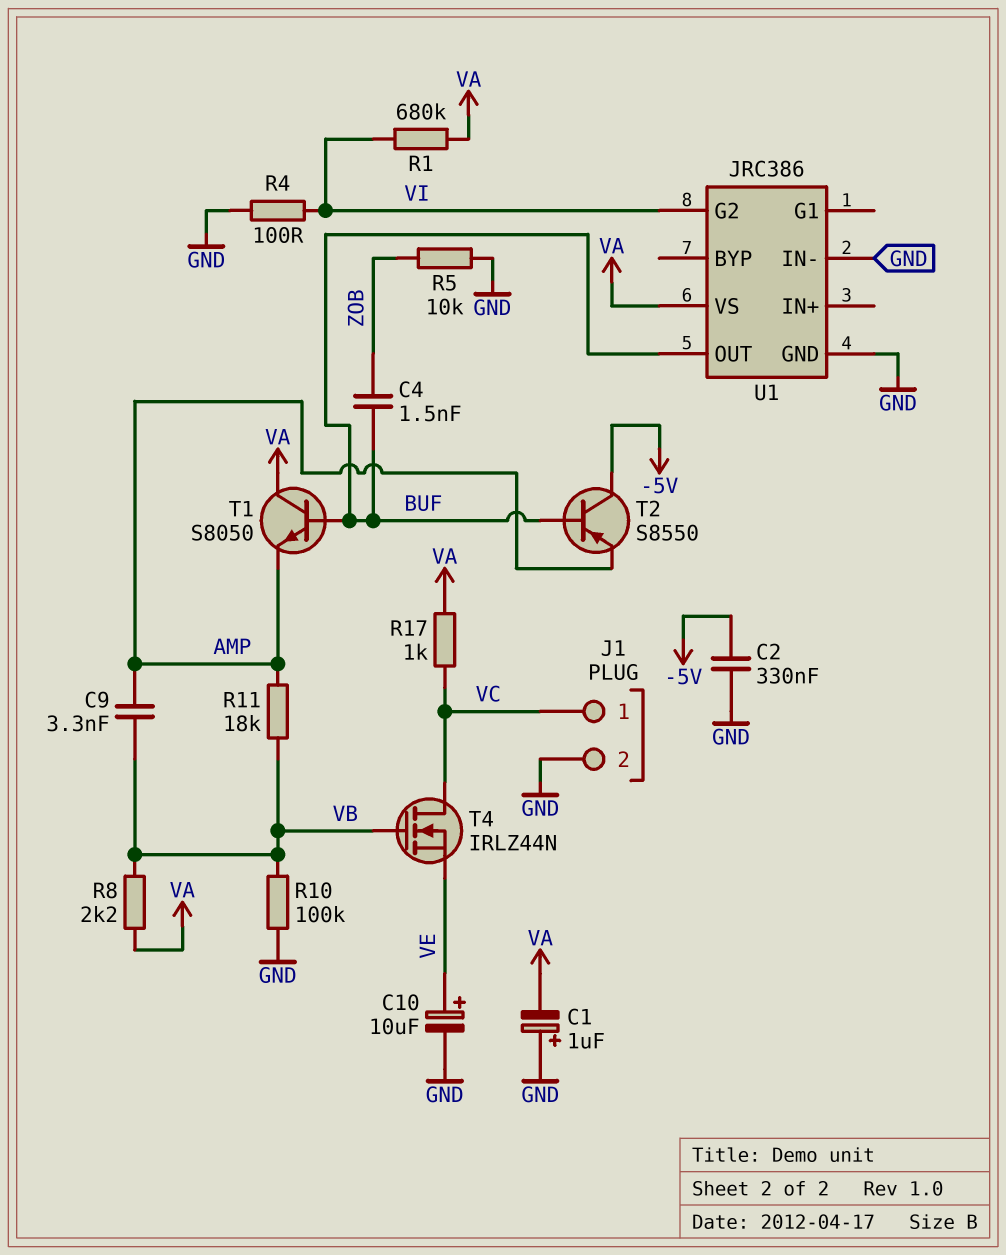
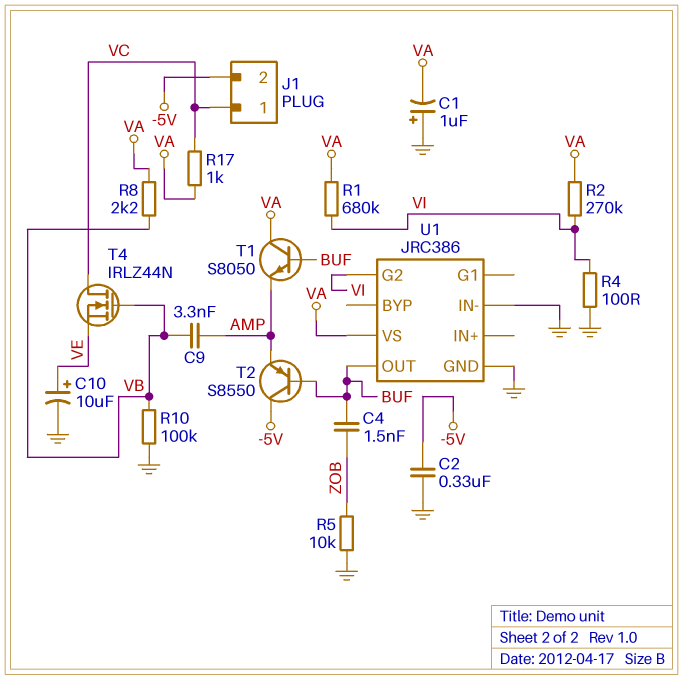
J1 pin 2: GND -> -5V
R2: none -> 270k (VA, VI)
R11: 18k (AMP, VB) -> none

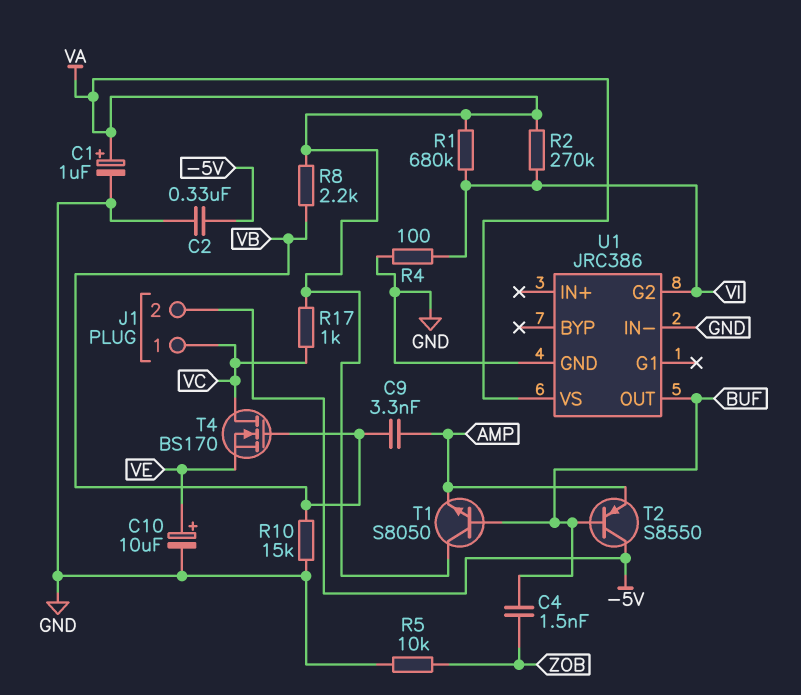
C1: 1uF (plus GND, minus VA) -> 1uF (plus VA, minus GND)
R10: 100k (GND, VB) -> 15k (GND, VB)
T4: NMOS IRLZ44N (G VB, D VC, S VE) -> NMOS BS170 (G VB, D VC, S VE)

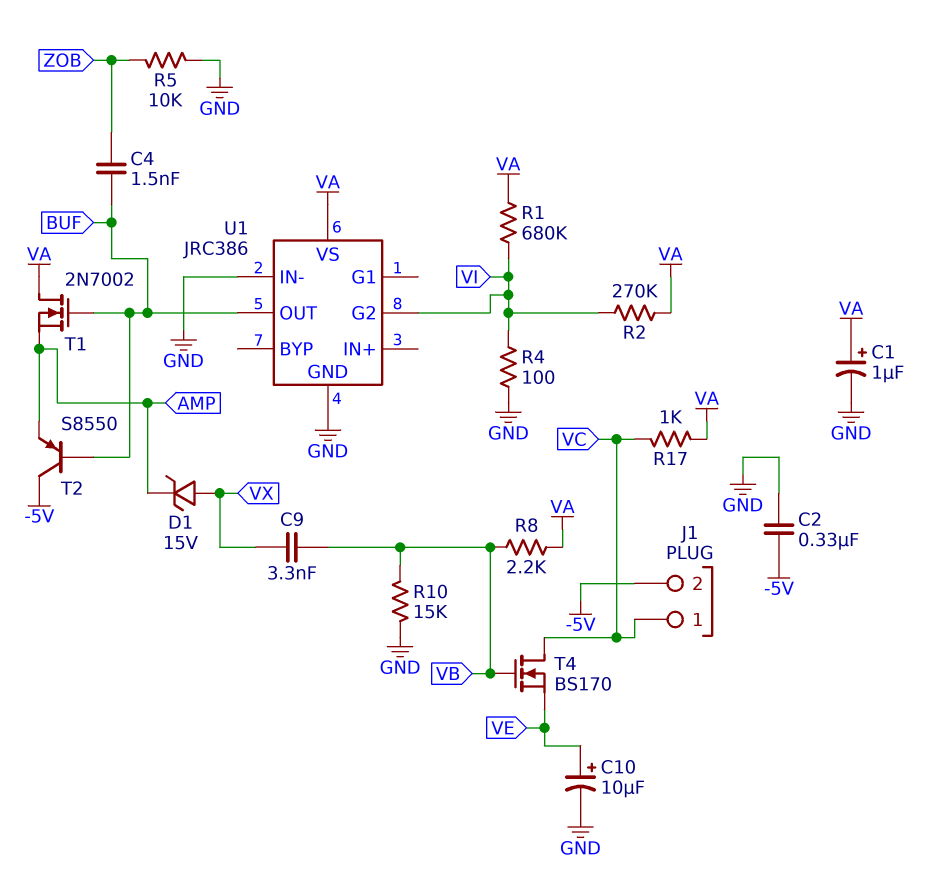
C9: 3.3nF (AMP, VB) -> 3.3nF (VB, VX)
D1: none -> zener 15V (A VX, K AMP)
T1: NPN S8050 (B BUF, C VA, E AMP) -> NMOS 2N7002 (G BUF, D VA, S AMP)

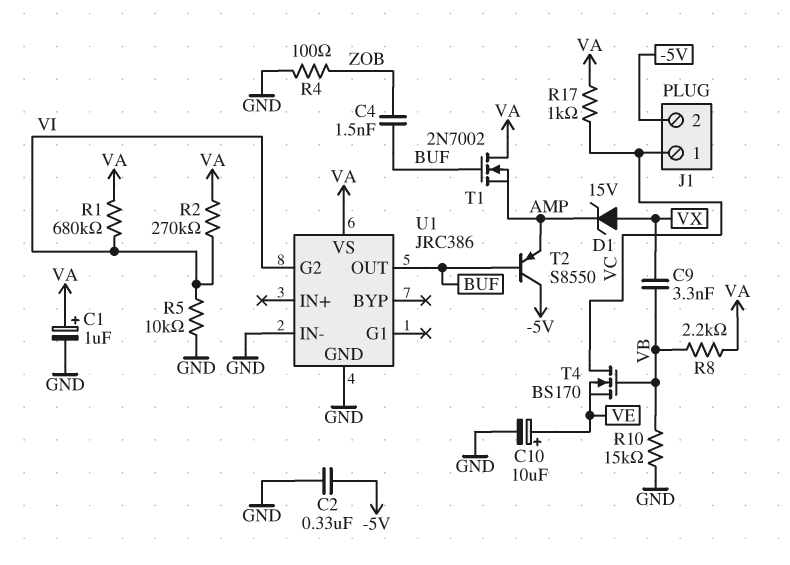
R4: 100 (GND, VI) -> 100 (GND, ZOB)
R5: 10k (GND, ZOB) -> 10k (GND, VI)

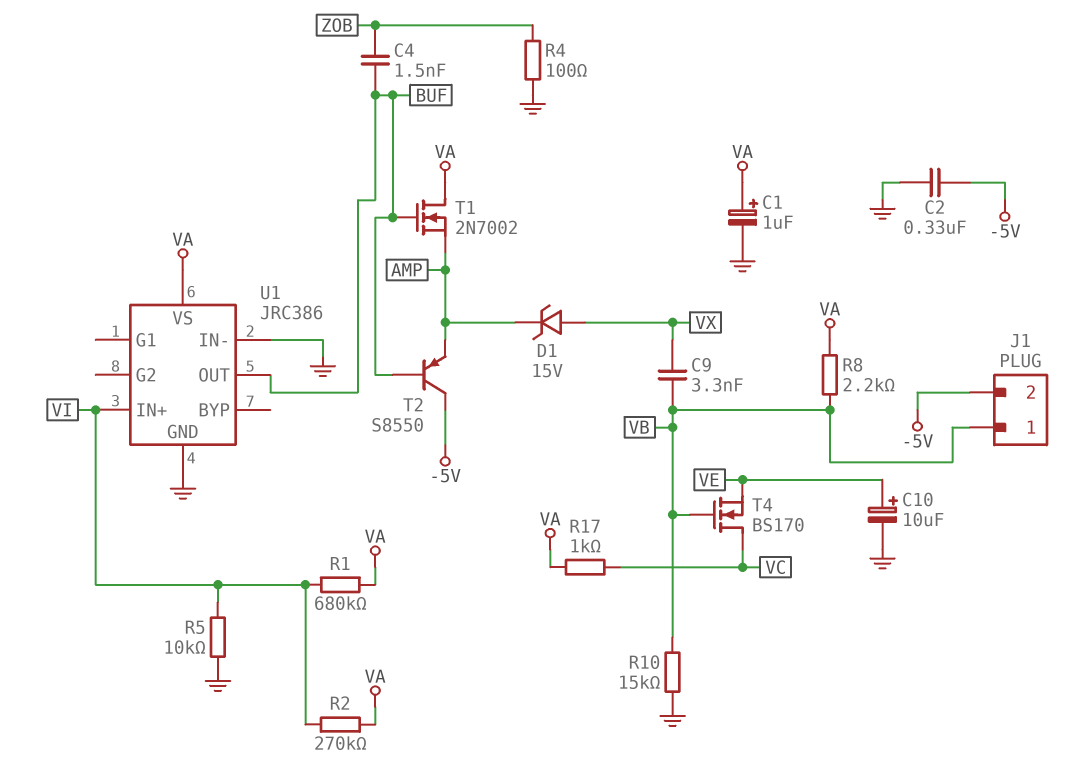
J1 pin 1: VC -> VB
U1 pin G2: VI -> none
U1 pin IN+: none -> VI

